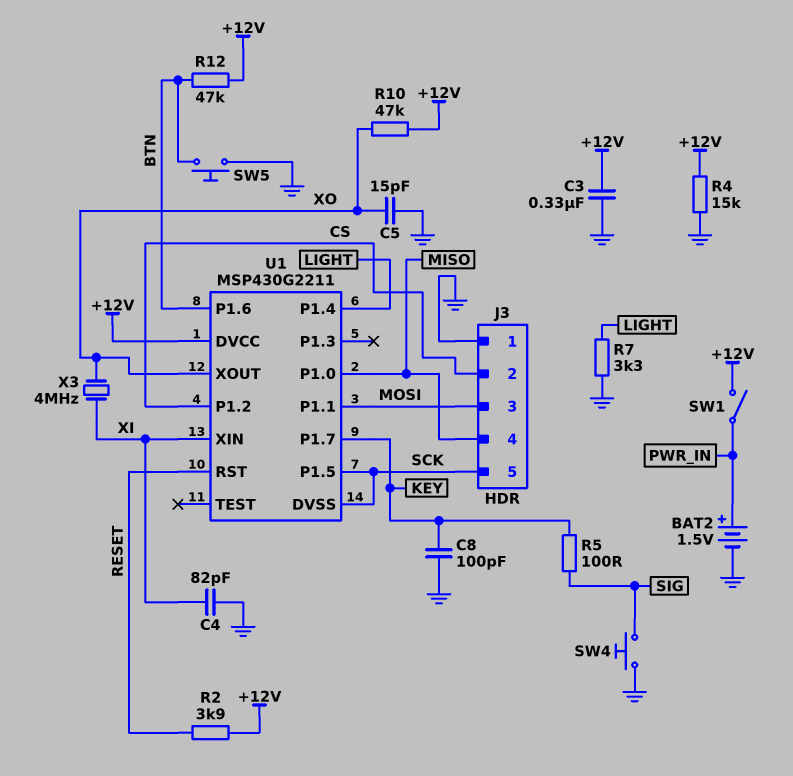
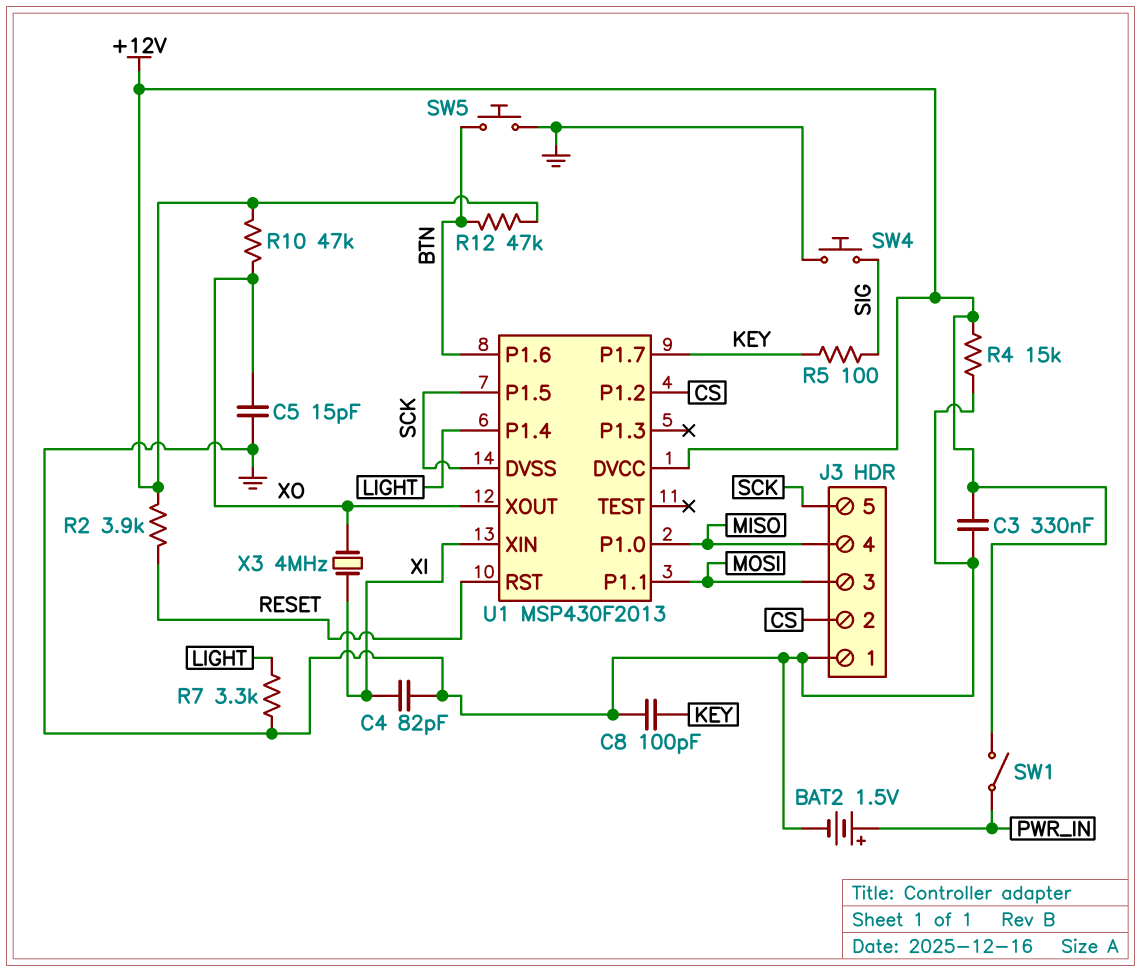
U1: MSP430G2211 -> MSP430F2013

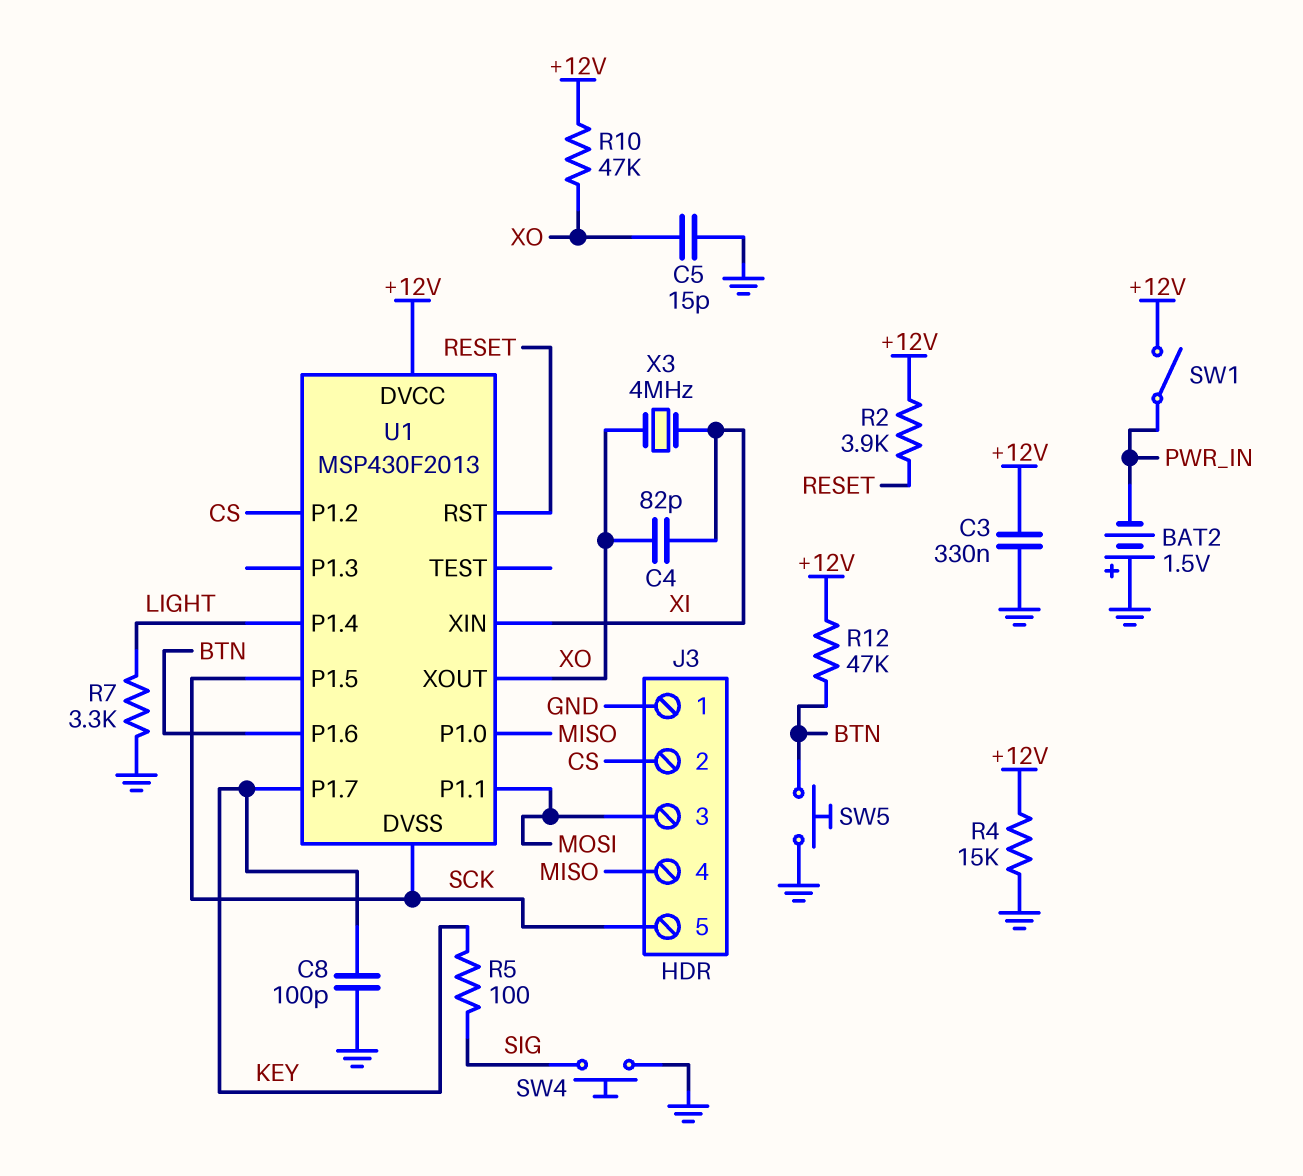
BAT2: 1.5V (plus PWR_IN, minus GND) -> 1.5V (plus GND, minus PWR_IN)
C4: 82pF (GND, XI) -> 82pF (XI, XO)

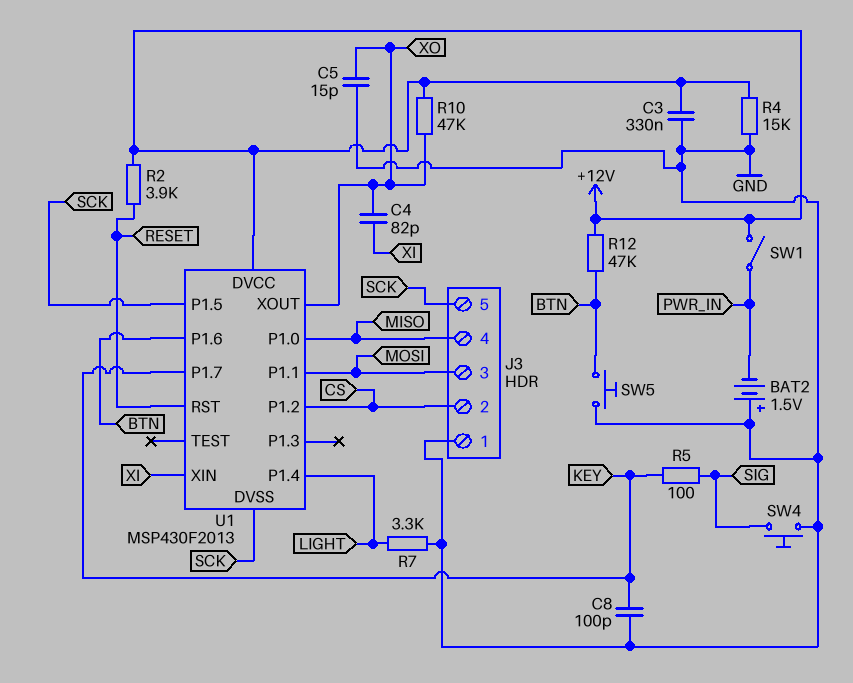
X3: 4MHz (XI, XO) -> none

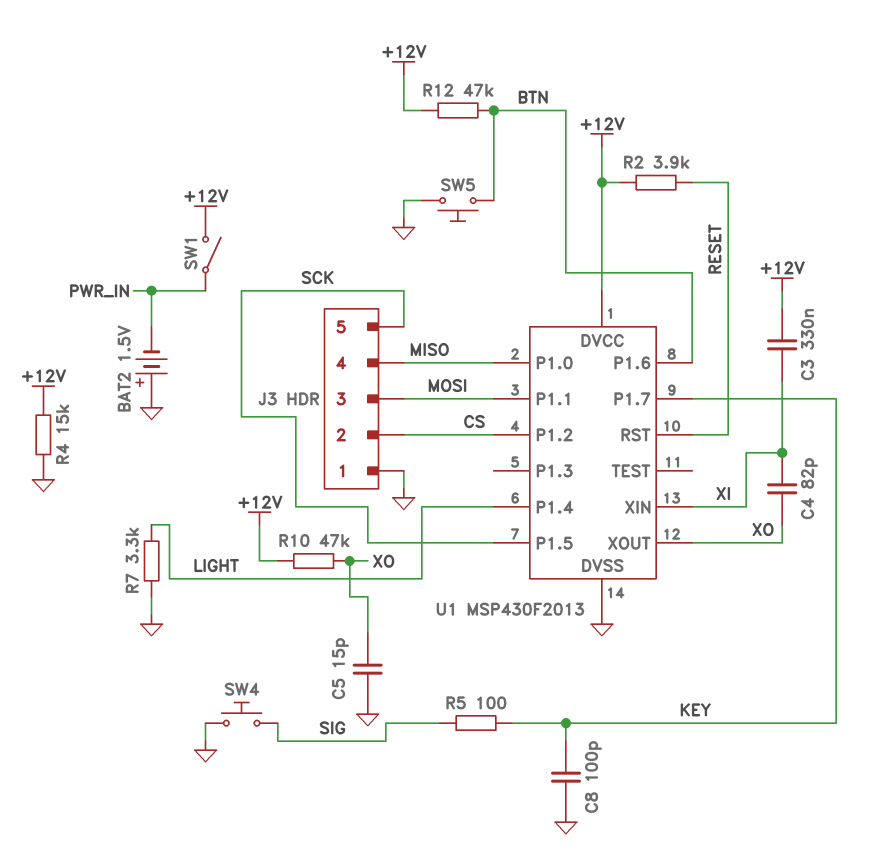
C3: 330nF (+12V, GND) -> 330nF (+12V, XI)
U1 pin DVSS: SCK -> GND

